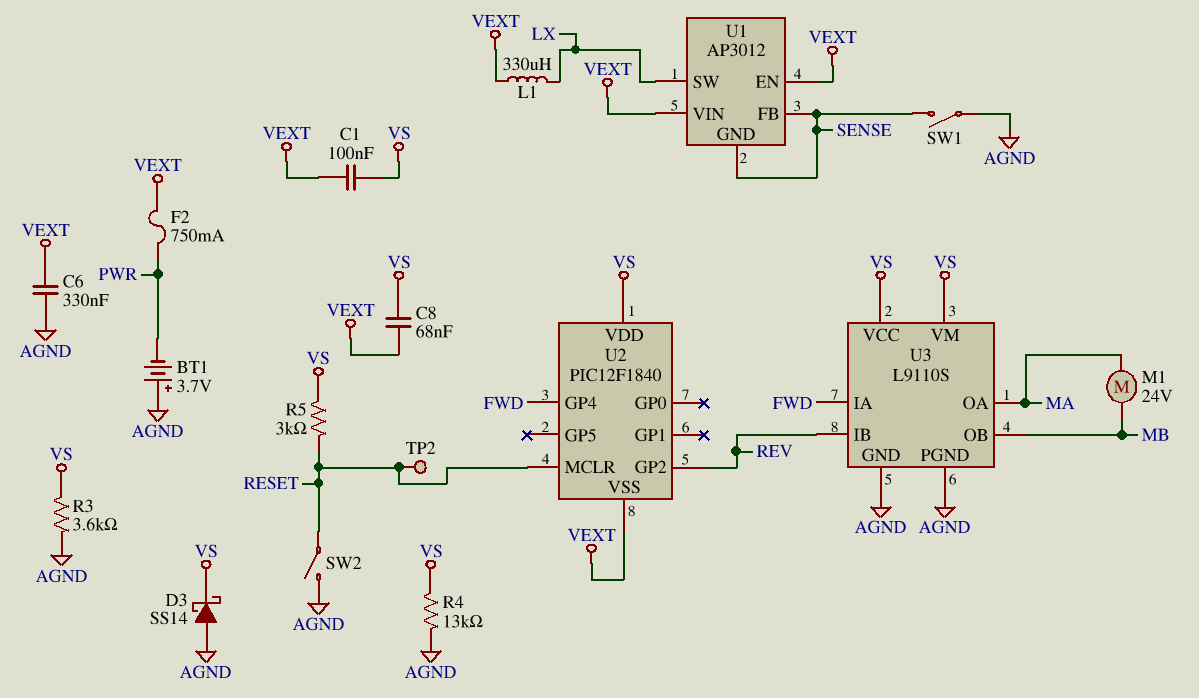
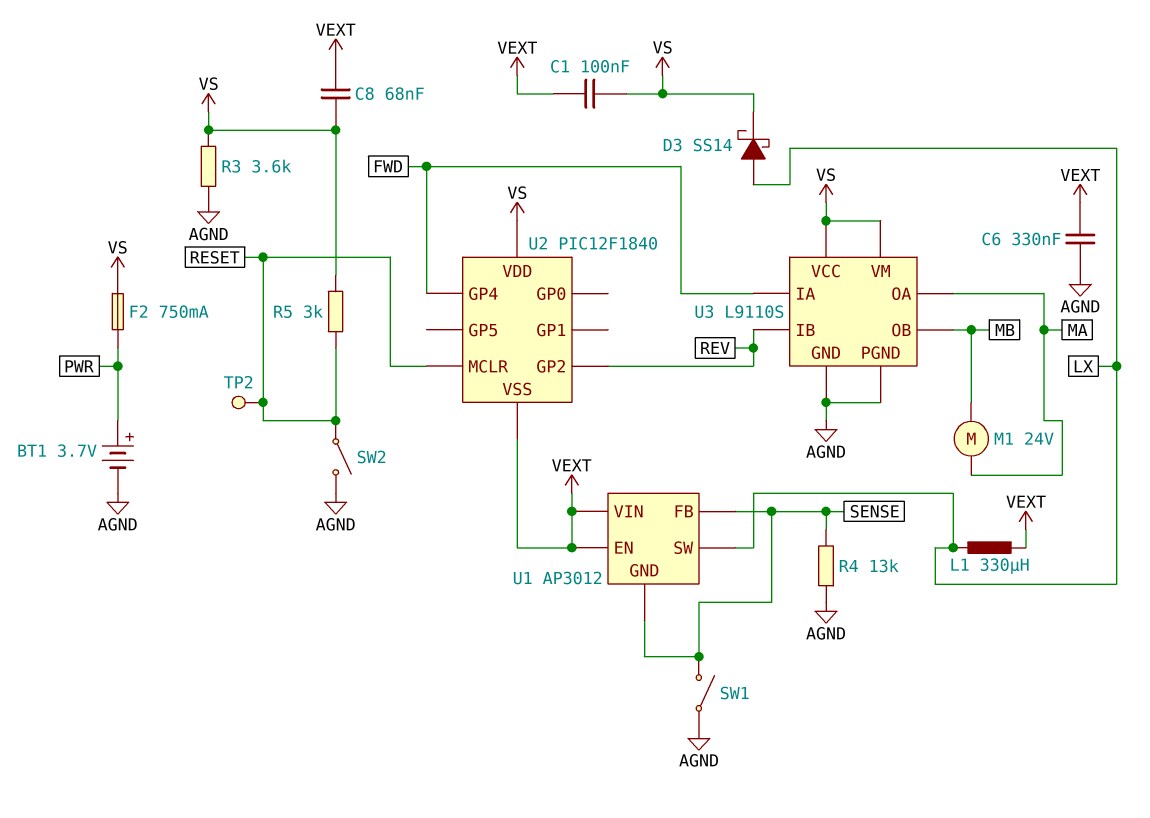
BT1: 3.7V (plus AGND, minus PWR) -> 3.7V (plus PWR, minus AGND)
D3: schottky SS14 (A AGND, K VS) -> schottky SS14 (A LX, K VS)
F2: 750mA (PWR, VEXT) -> 750mA (PWR, VS)
R4: 13k (AGND, VS) -> 13k (AGND, SENSE)

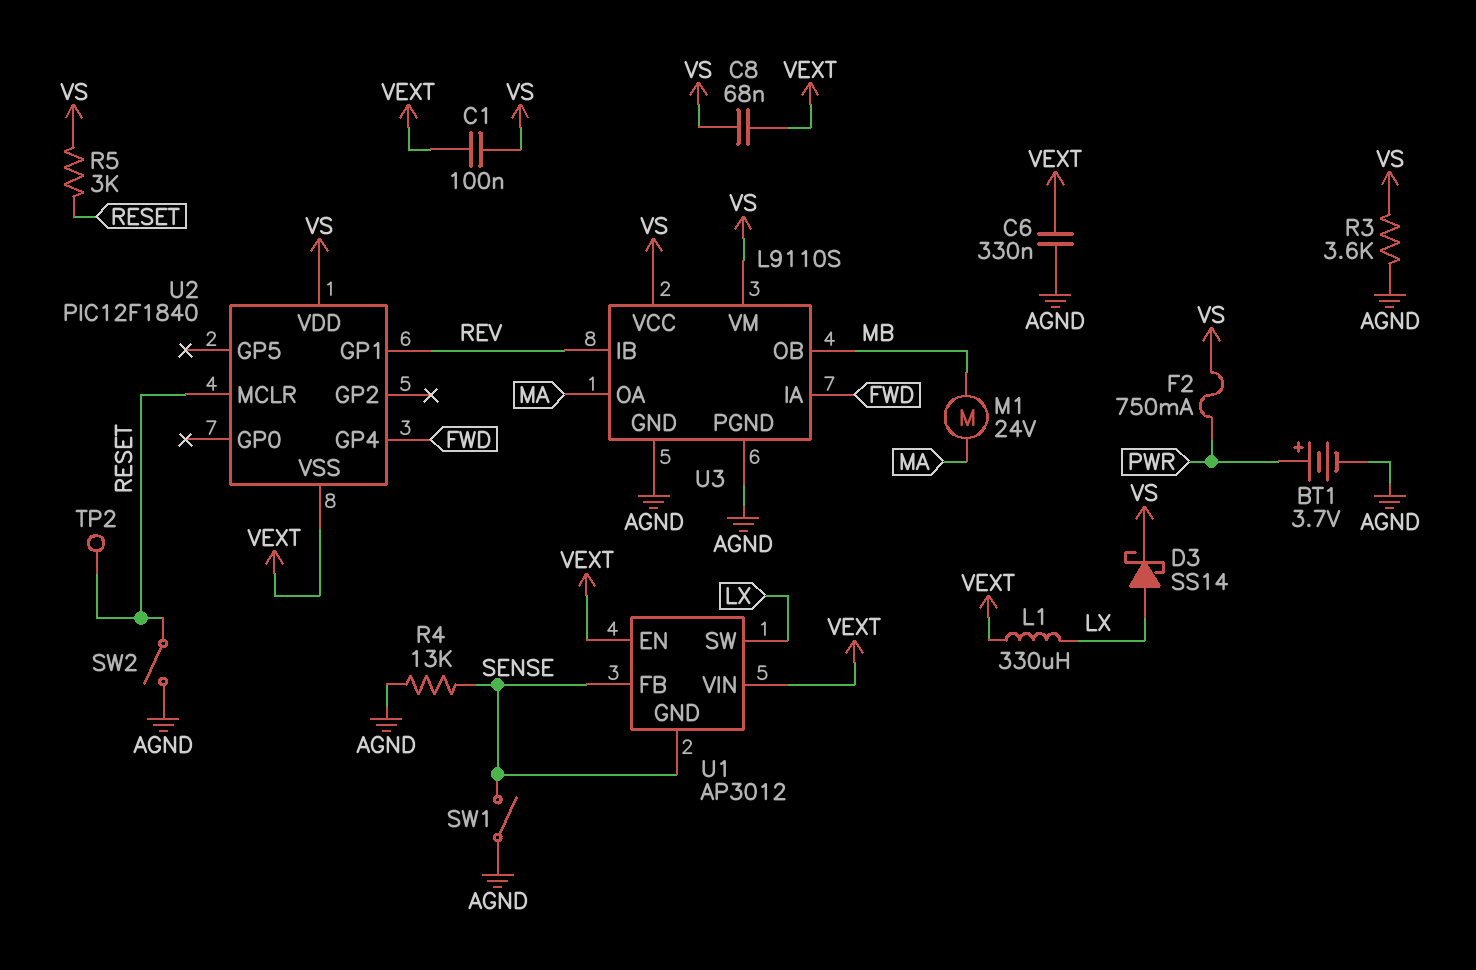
U2 pin GP1: none -> REV
U2 pin GP2: REV -> none

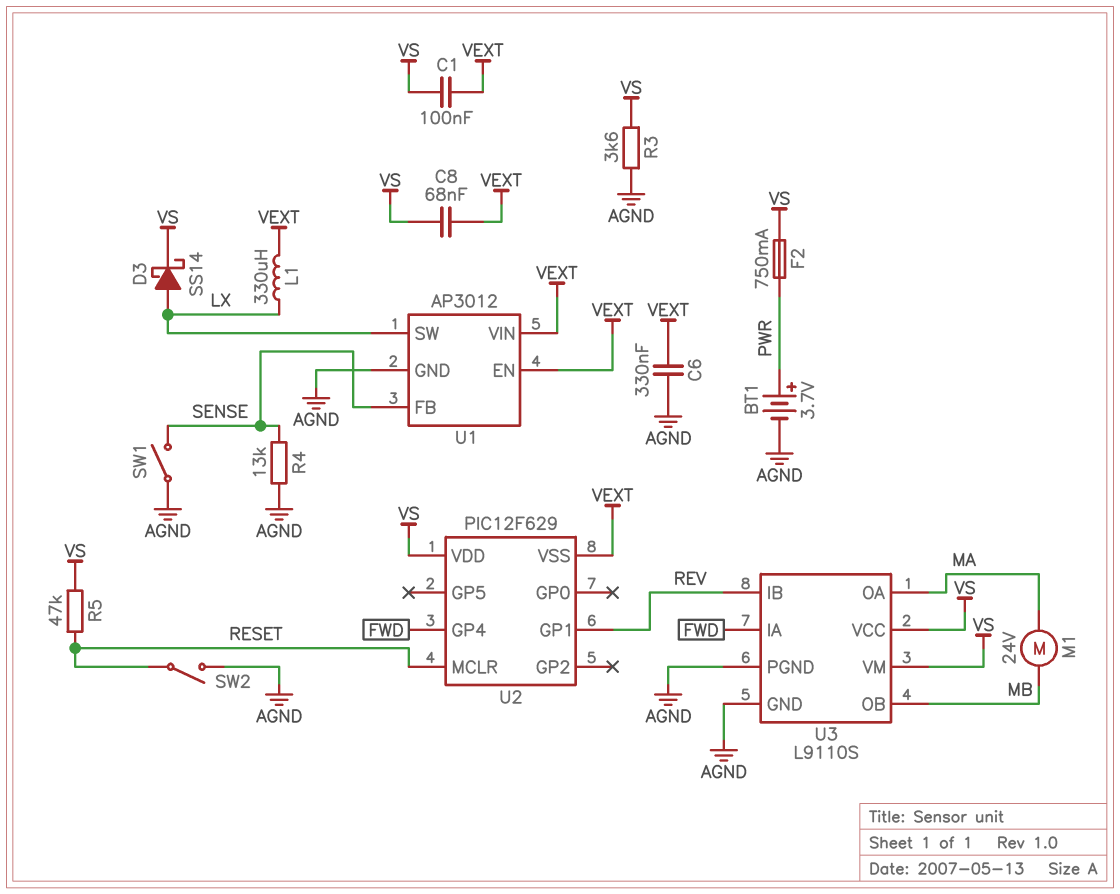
R5: 3k (RESET, VS) -> 47k (RESET, VS)
TP2: test point (RESET) -> none
U1 pin GND: SENSE -> AGND
U2: PIC12F1840 -> PIC12F629

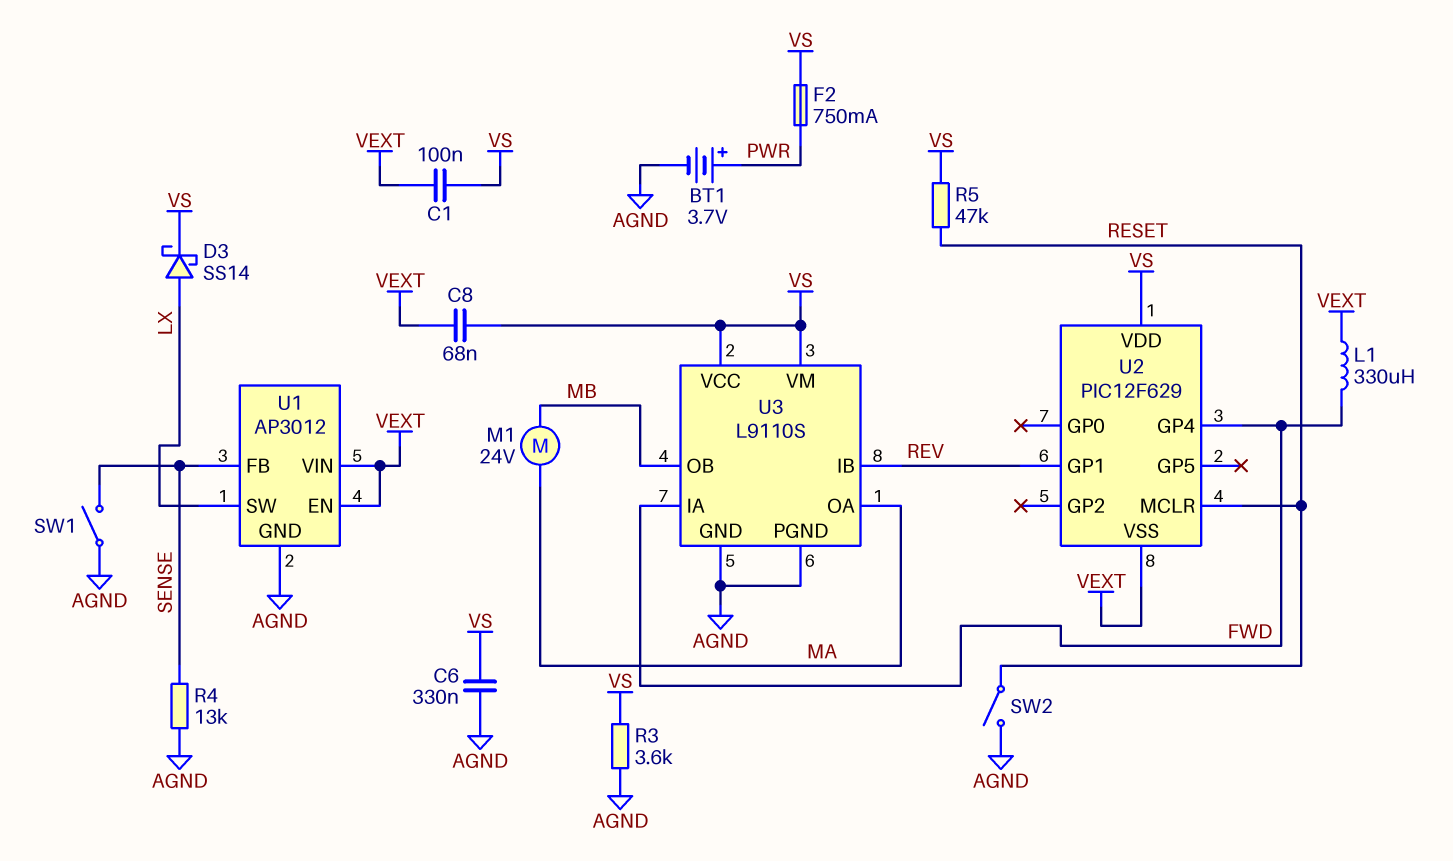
C6: 330nF (AGND, VEXT) -> 330nF (AGND, VS)
L1: 330uH (LX, VEXT) -> 330uH (FWD, VEXT)

